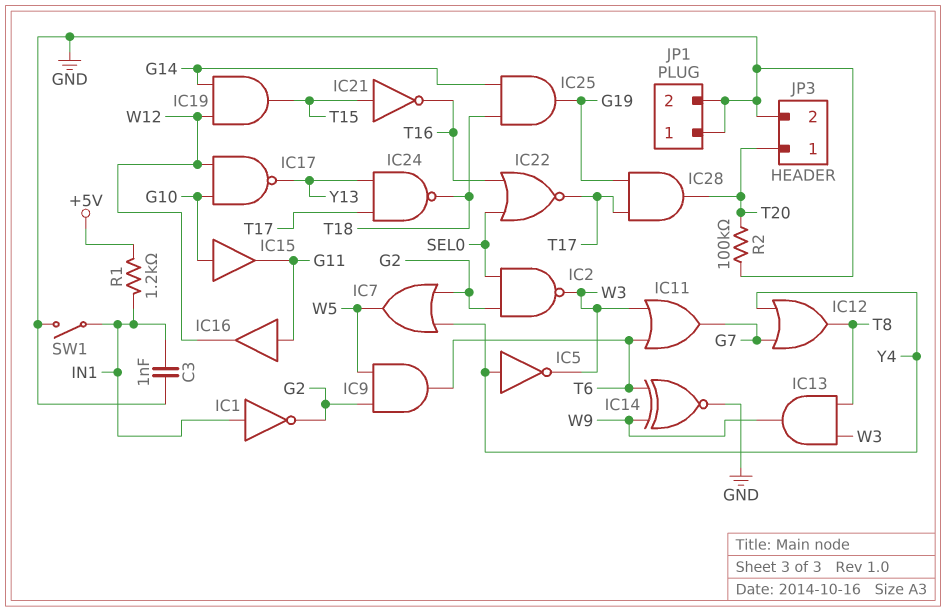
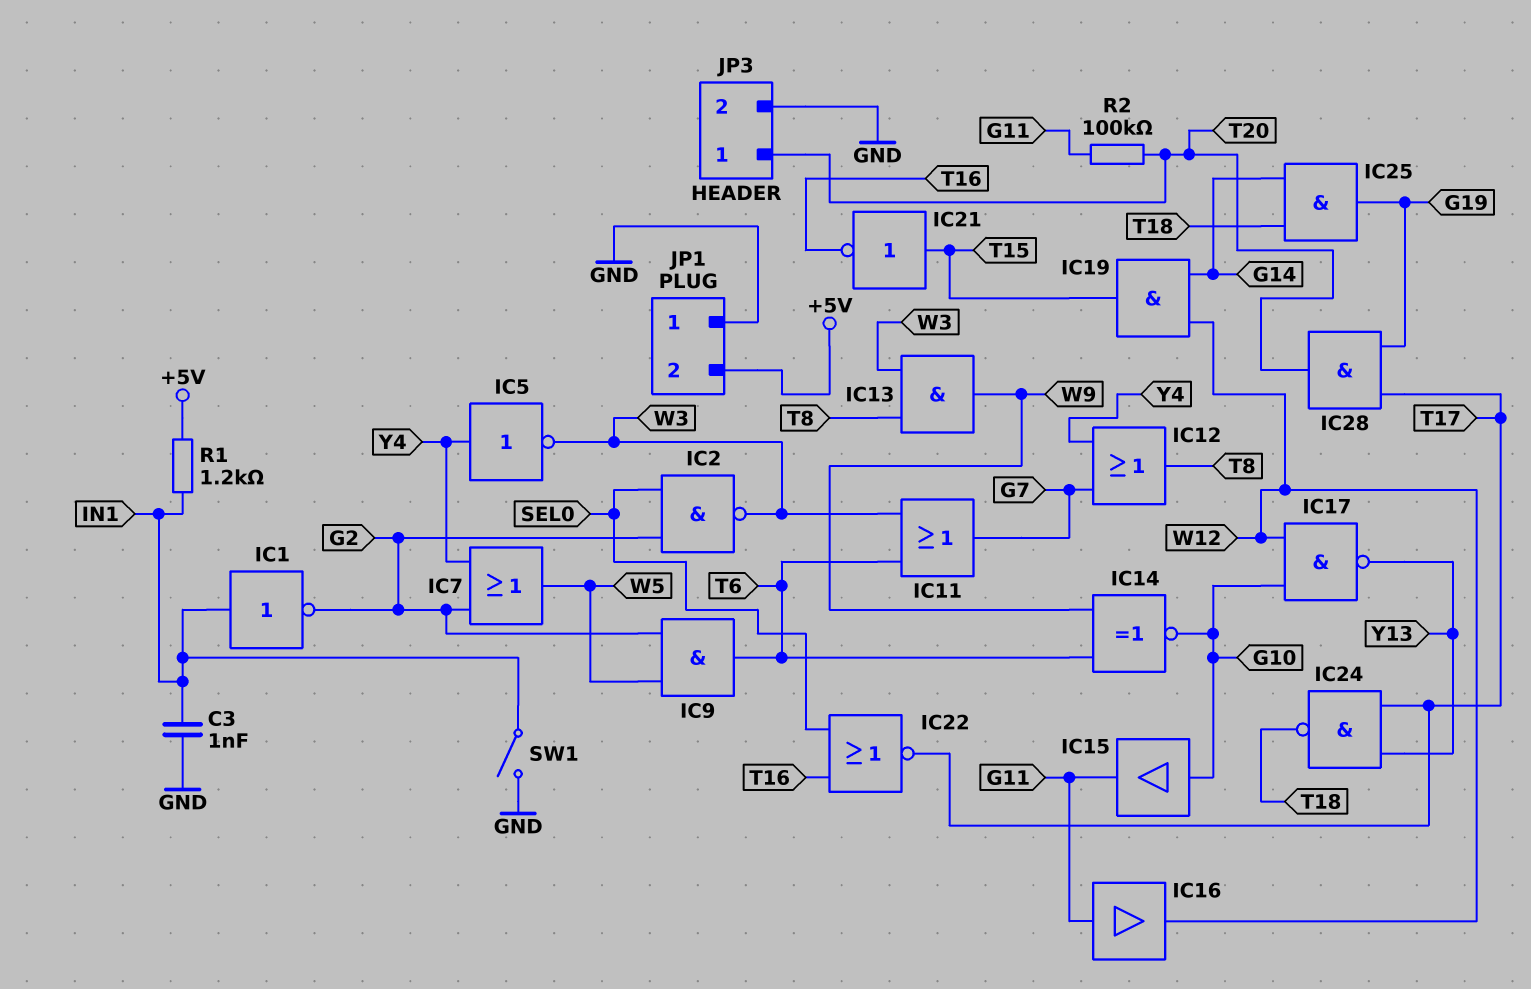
IC14: XNOR (in T6, in W9, out GND) -> XNOR (in T6, in W9, out G10)
JP1 pin 2: GND -> +5V
R2: 100k (GND, T20) -> 100k (G11, T20)

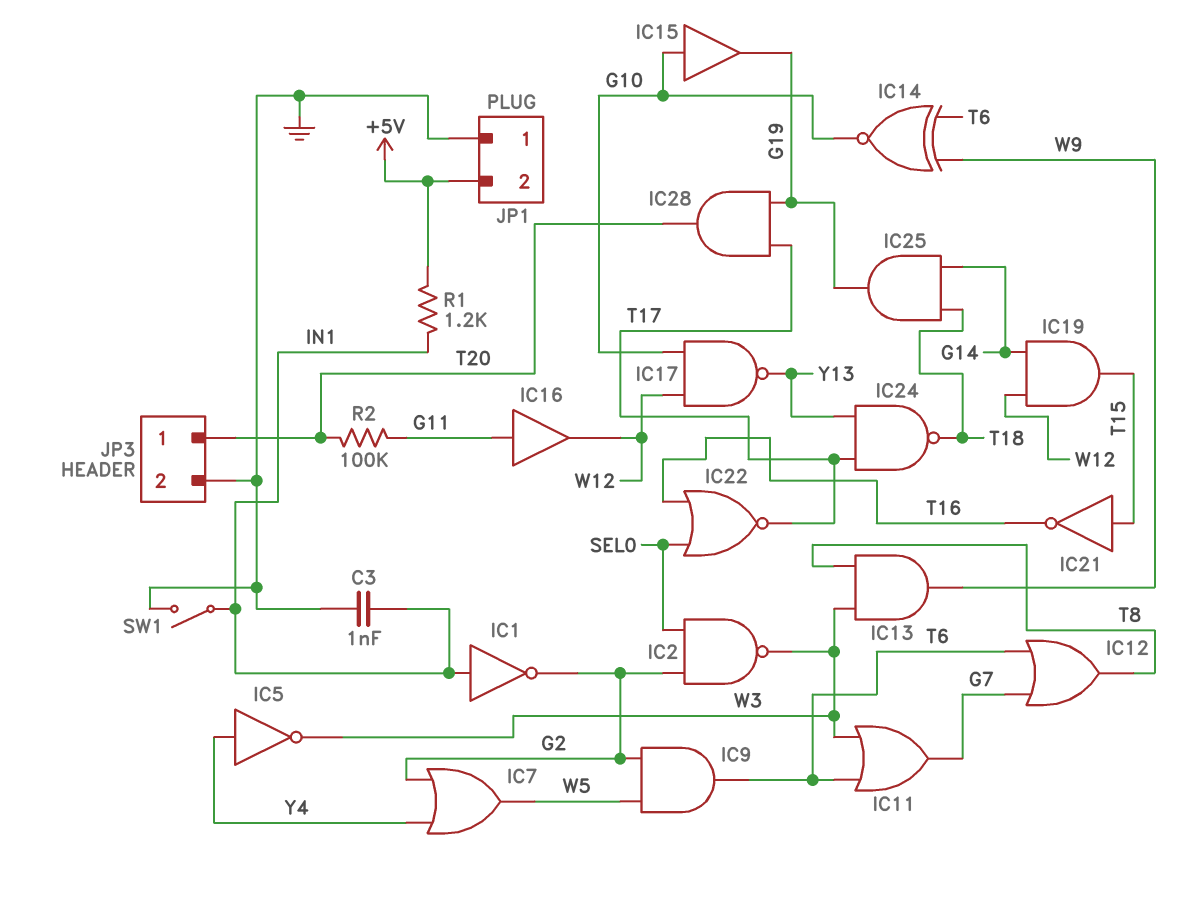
IC12: OR (in G7, in Y4, out T8) -> OR (in G7, in T6, out T8)
IC15: buffer (in G10, out G11) -> buffer (in G10, out G19)

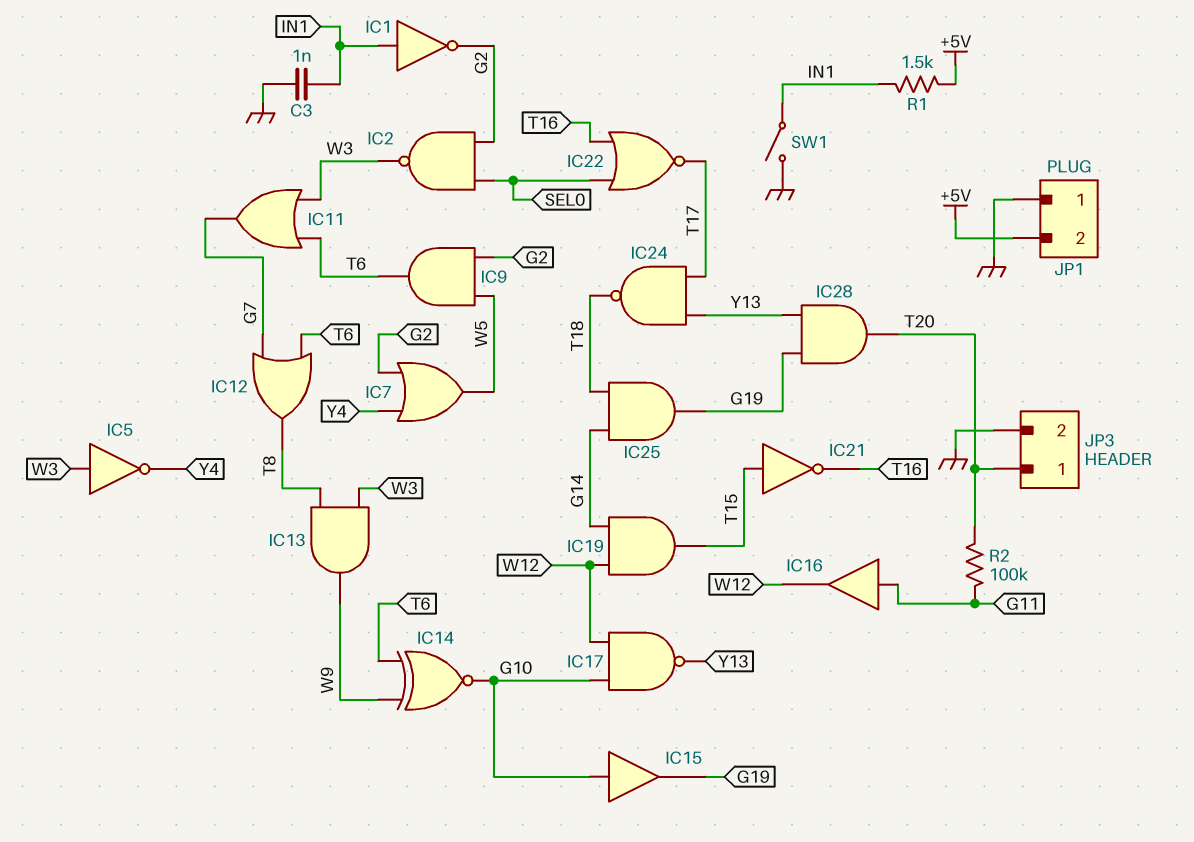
IC5: NOT (in Y4, out W3) -> NOT (in W3, out Y4)
IC28: AND (in G19, in T17, out T20) -> AND (in G19, in Y13, out T20)
R1: 1.2k (+5V, IN1) -> 1.5k (+5V, IN1)

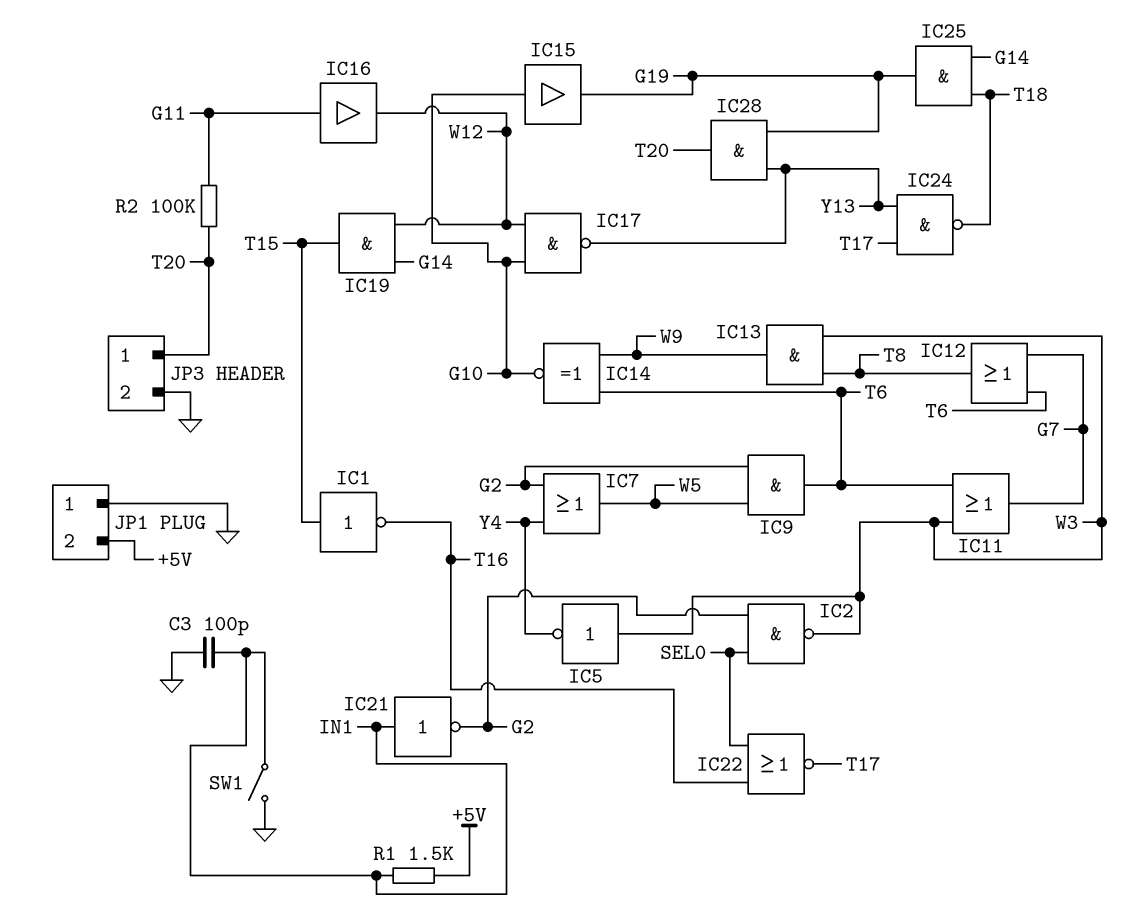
C3: 1nF (GND, IN1) -> 100pF (GND, IN1)
IC1: NOT (in IN1, out G2) -> NOT (in T15, out T16)
IC21: NOT (in T15, out T16) -> NOT (in IN1, out G2)

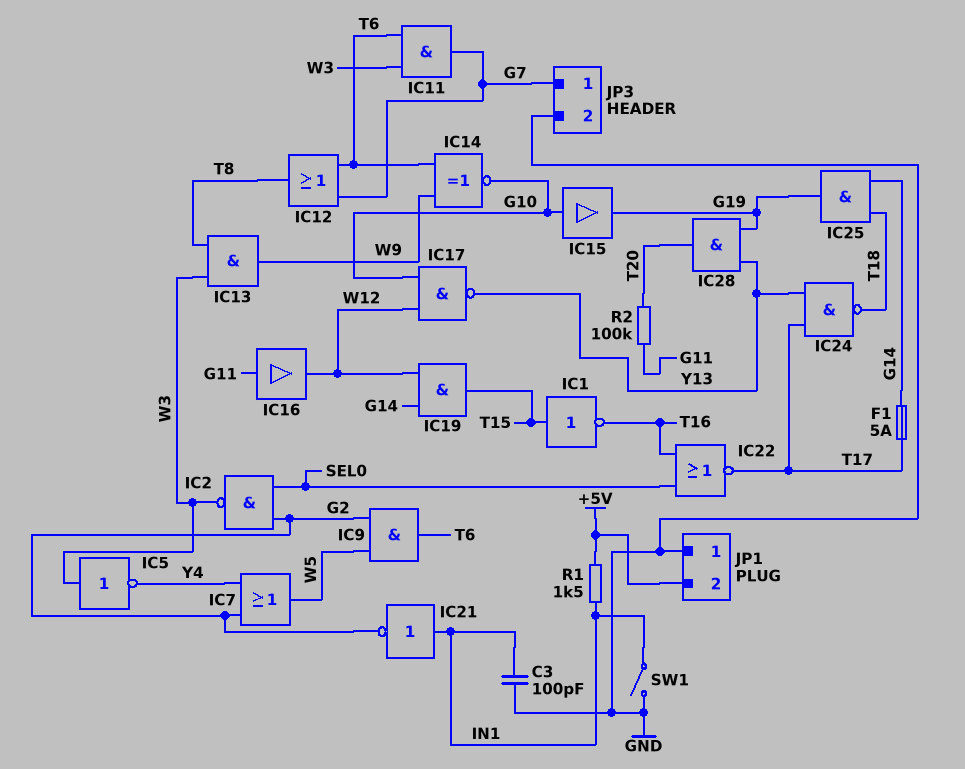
F1: none -> 5A (G14, T17)
IC11: OR (in T6, in W3, out G7) -> AND (in T6, in W3, out G7)
JP3 pin 1: T20 -> G7

